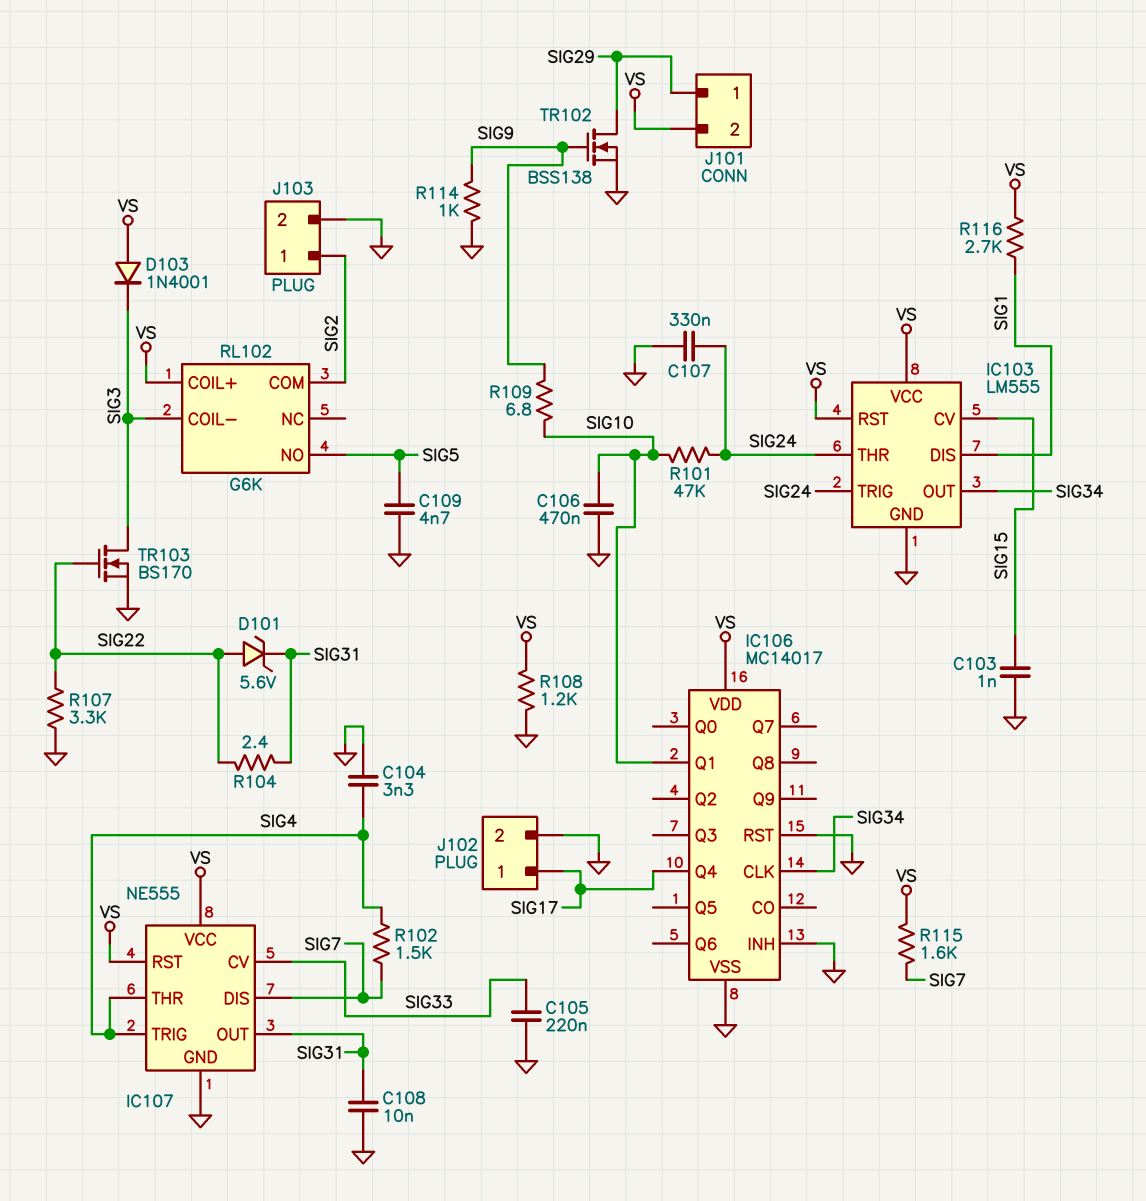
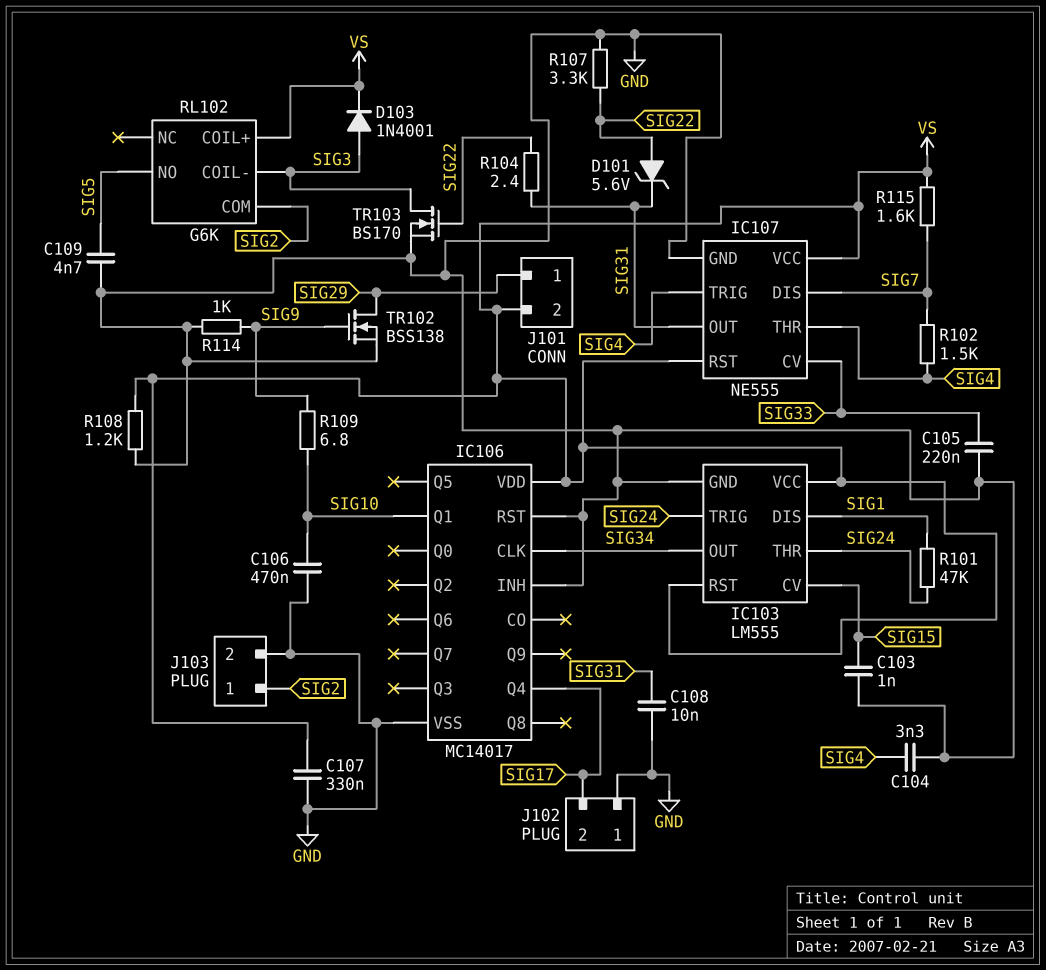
C107: 330nF (GND, SIG24) -> 330nF (GND, VS)
D103: diode 1N4001 (A VS, K SIG3) -> diode 1N4001 (A SIG3, K VS)
J102 pin 1: SIG17 -> GND
J102 pin 2: GND -> SIG17
R101: 47k (SIG10, SIG24) -> 47k (SIG1, SIG24)
R116: 2.7k (SIG1, VS) -> none

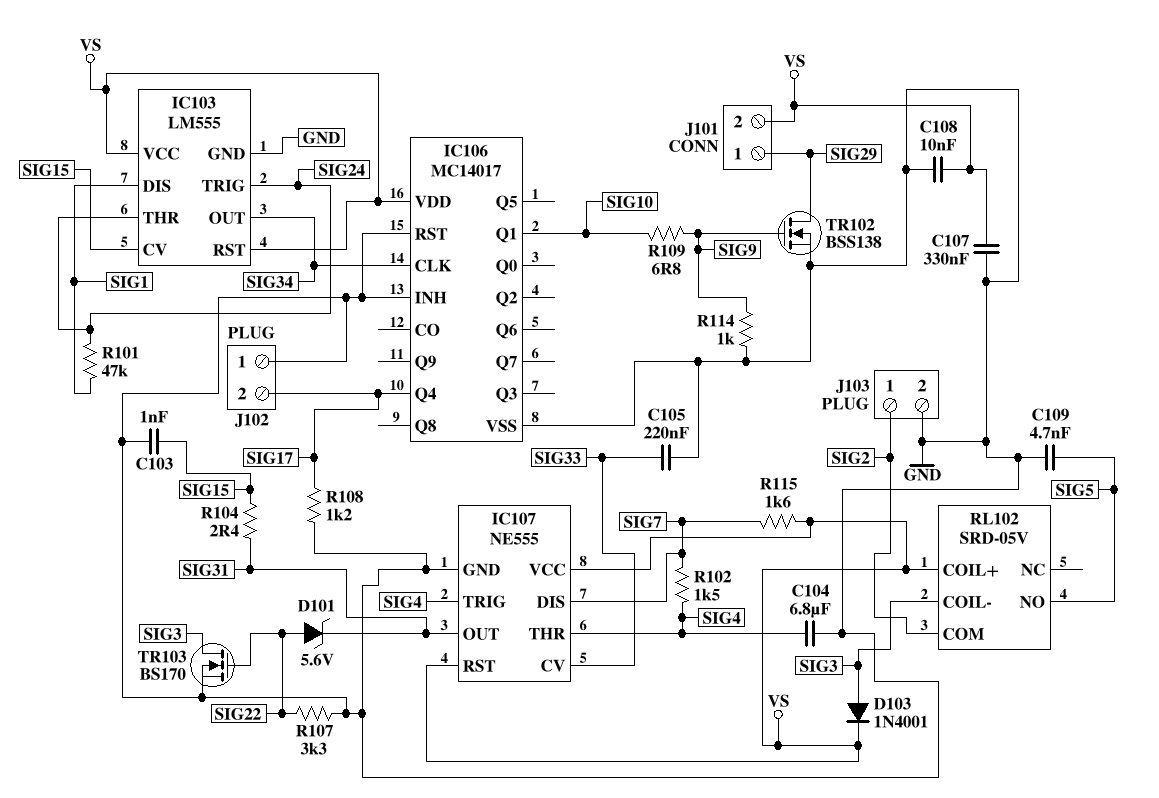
C104: 3.3nF (GND, SIG4) -> 6.8uF (GND, SIG4)
C106: 470nF (GND, SIG10) -> none
C108: 10nF (GND, SIG31) -> 10nF (GND, VS)
R104: 2.4 (SIG22, SIG31) -> 2.4 (SIG15, SIG31)
R108: 1.2k (GND, VS) -> 1.2k (GND, SIG17)
RL102: G6K -> SRD-05V

